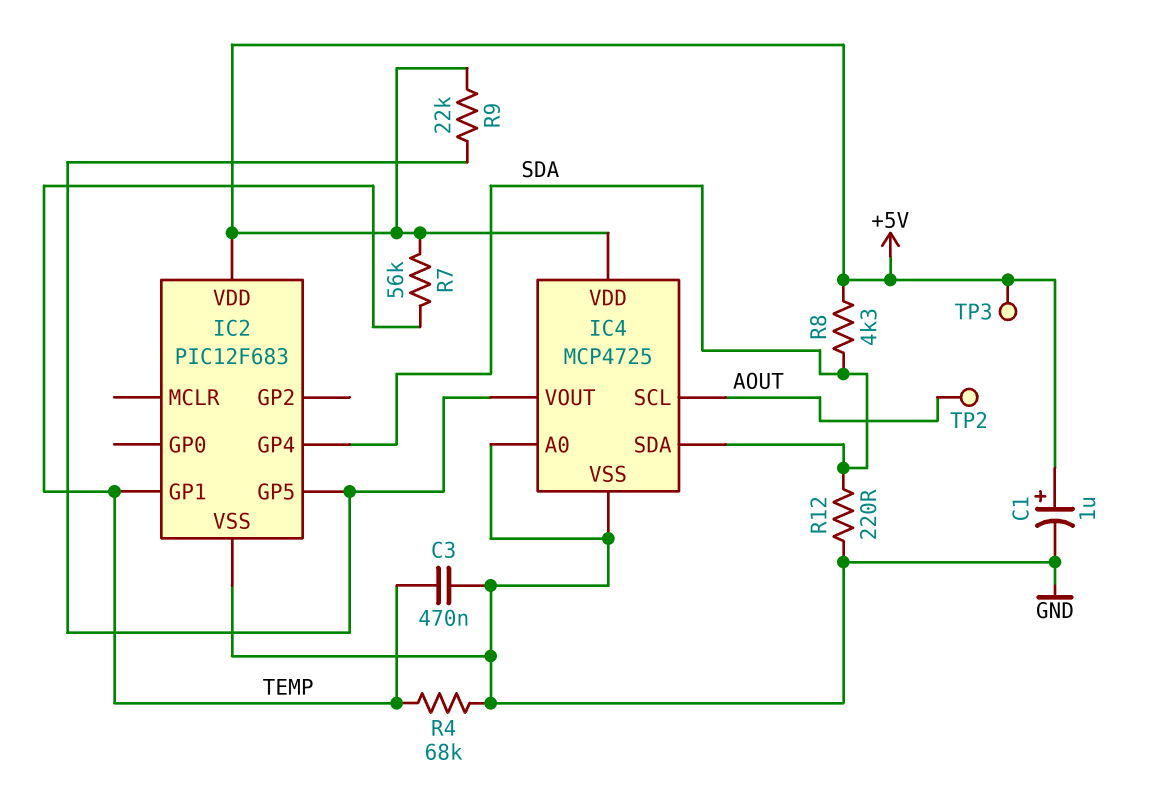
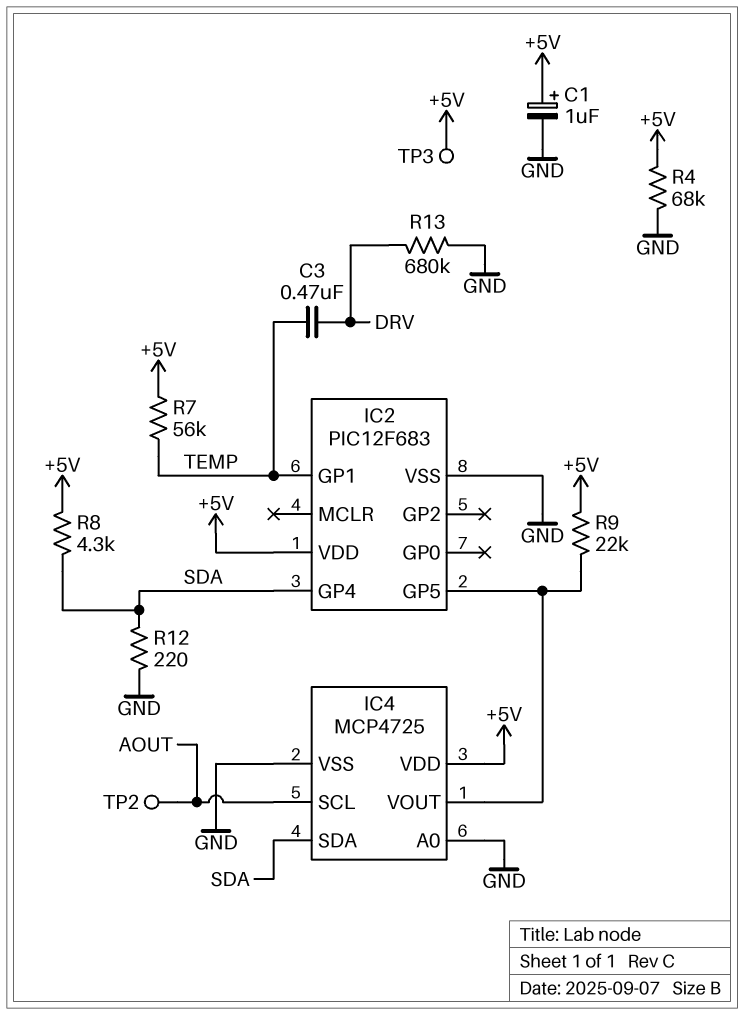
C3: 470nF (GND, TEMP) -> 470nF (DRV, TEMP)
R4: 68k (GND, TEMP) -> 68k (+5V, GND)
R13: none -> 680k (DRV, GND)

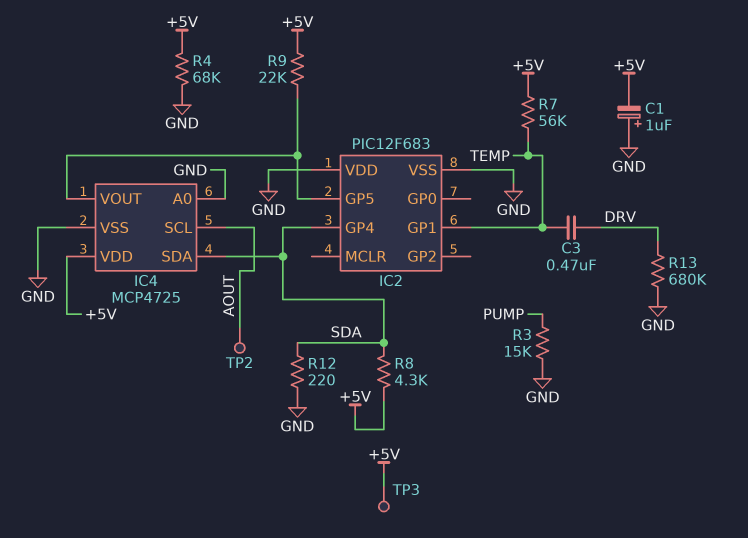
C1: 1uF (plus +5V, minus GND) -> 1uF (plus GND, minus +5V)
IC2 pin VDD: +5V -> GND
R3: none -> 15k (GND, PUMP)

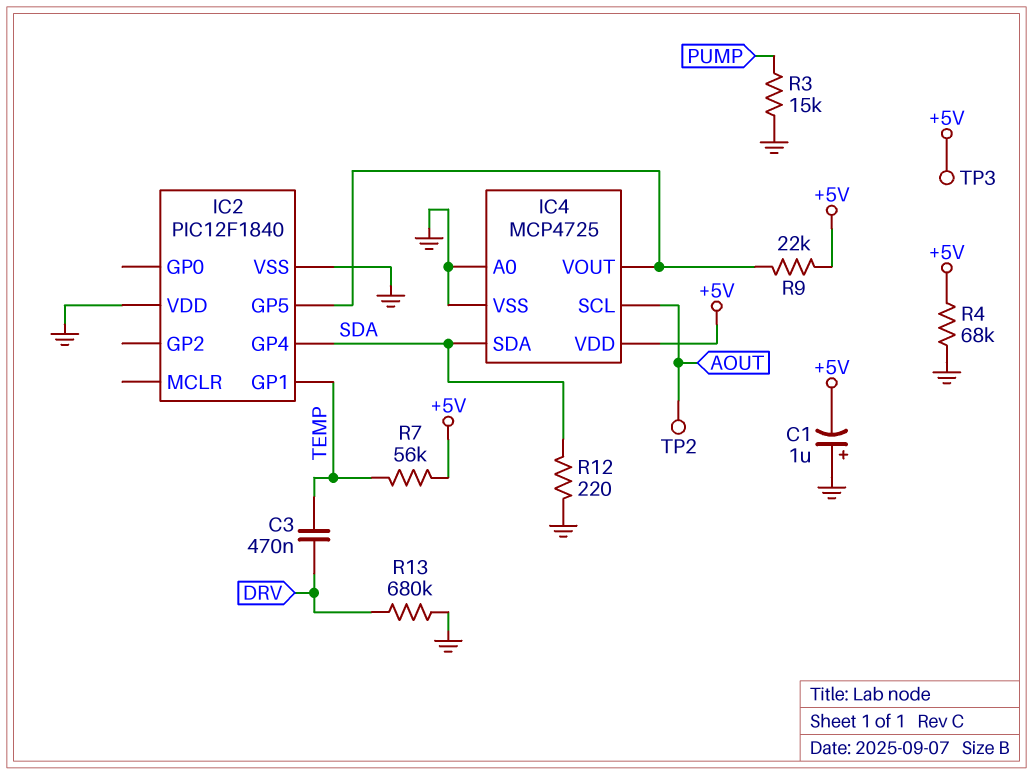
IC2: PIC12F683 -> PIC12F1840
R8: 4.3k (+5V, SDA) -> none

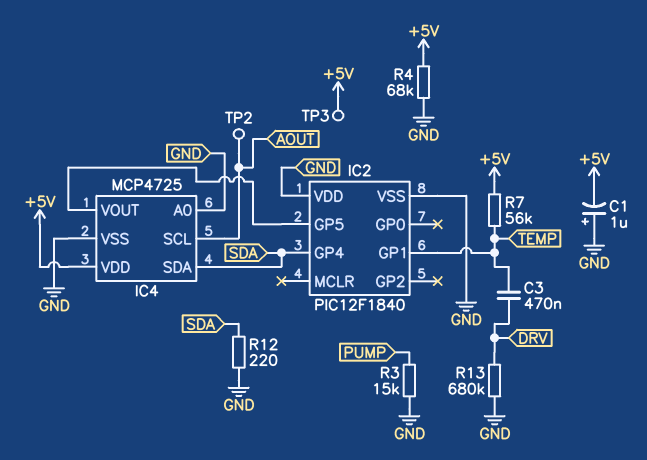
R9: 22k (+5V, IC2/GP5) -> none

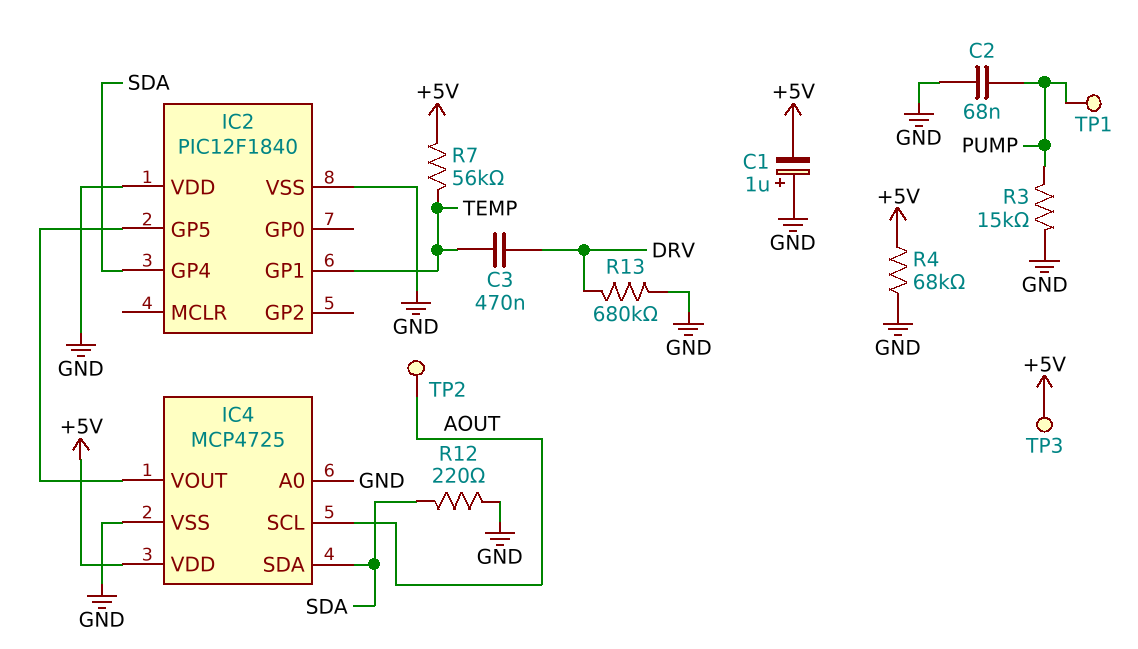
C2: none -> 68nF (GND, PUMP)
TP1: none -> test point (PUMP)

